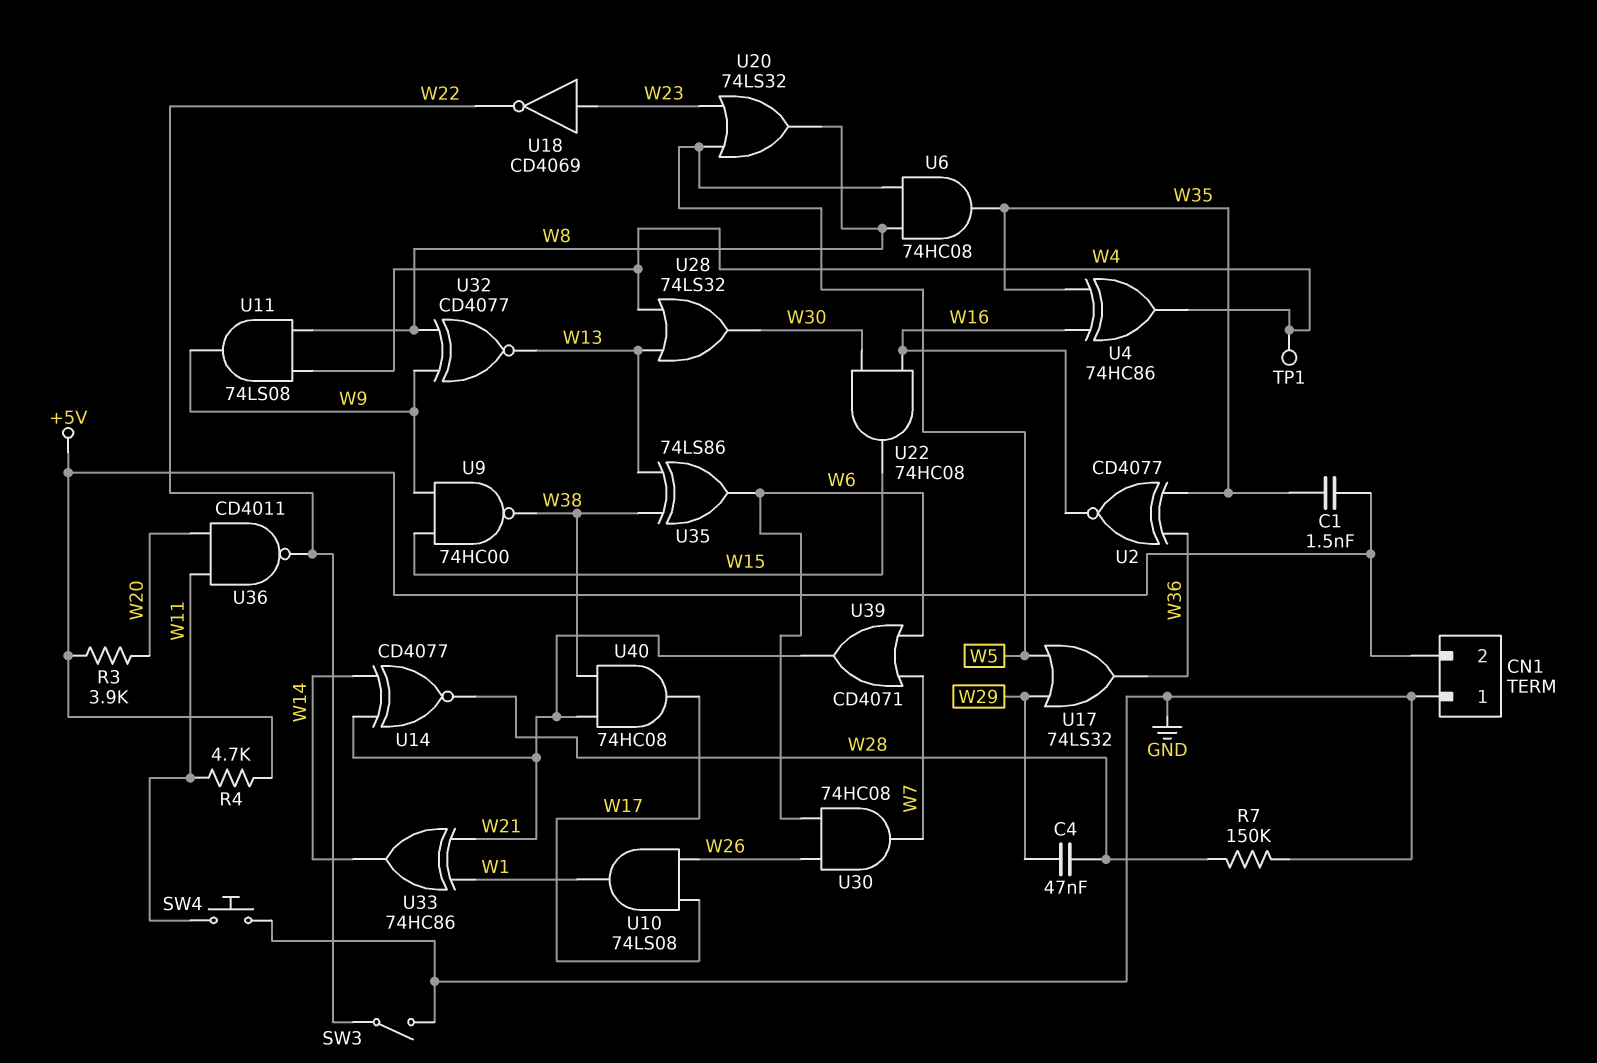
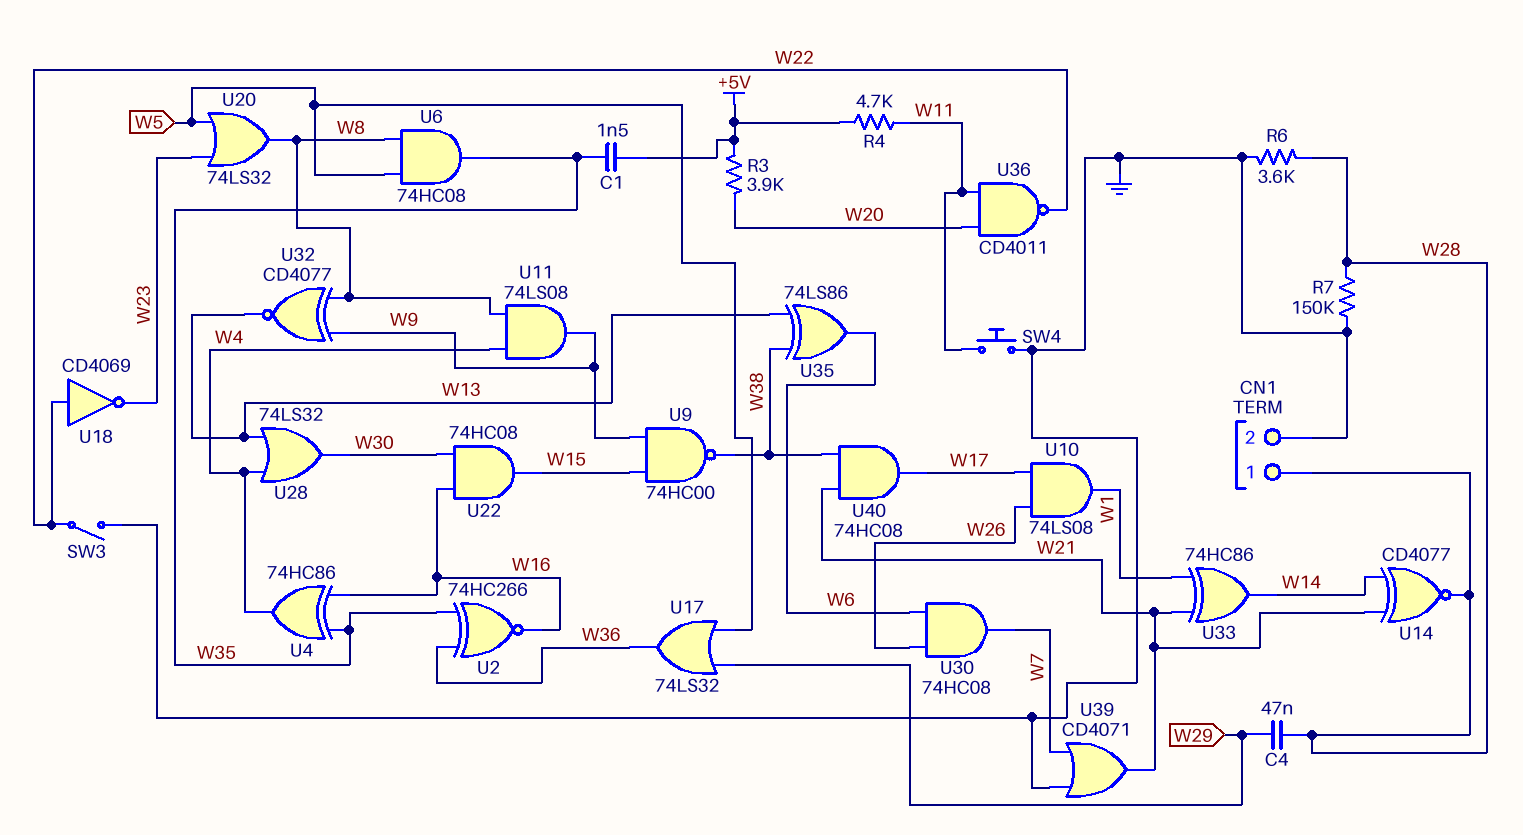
CN1 pin 1: GND -> W28
CN1 pin 2: +5V -> GND
R6: none -> 3.6k (GND, W28)
TP1: test point (W4) -> none
U2: XNOR CD4077 (in W35, in W36, out W16) -> XNOR 74HC266 (in W35, in W36, out W16)
U18: NOT CD4069 (in W23, out W22) -> NOT CD4069 (in W22, out W23)
U39: OR CD4071 (in W6, in W7, out W21) -> OR CD4071 (in GND, in W7, out W21)

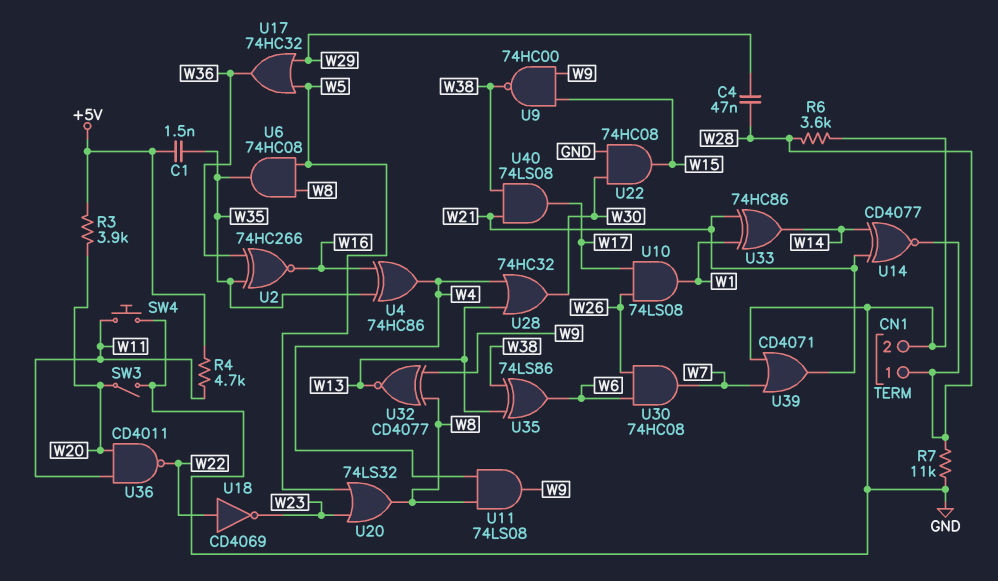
R7: 150k (GND, W28) -> 11k (GND, W28)
SW3: switch (GND, W22) -> switch (GND, W20)
U17: OR 74LS32 (in W5, in W29, out W36) -> OR 74HC32 (in W5, in W29, out W36)
U22: AND 74HC08 (in W16, in W30, out W15) -> AND 74HC08 (in GND, in W30, out W15)
U28: OR 74LS32 (in W4, in W13, out W30) -> OR 74HC32 (in W4, in W13, out W30)
U40: AND 74HC08 (in W21, in W38, out W17) -> AND 74LS08 (in W21, in W38, out W17)

